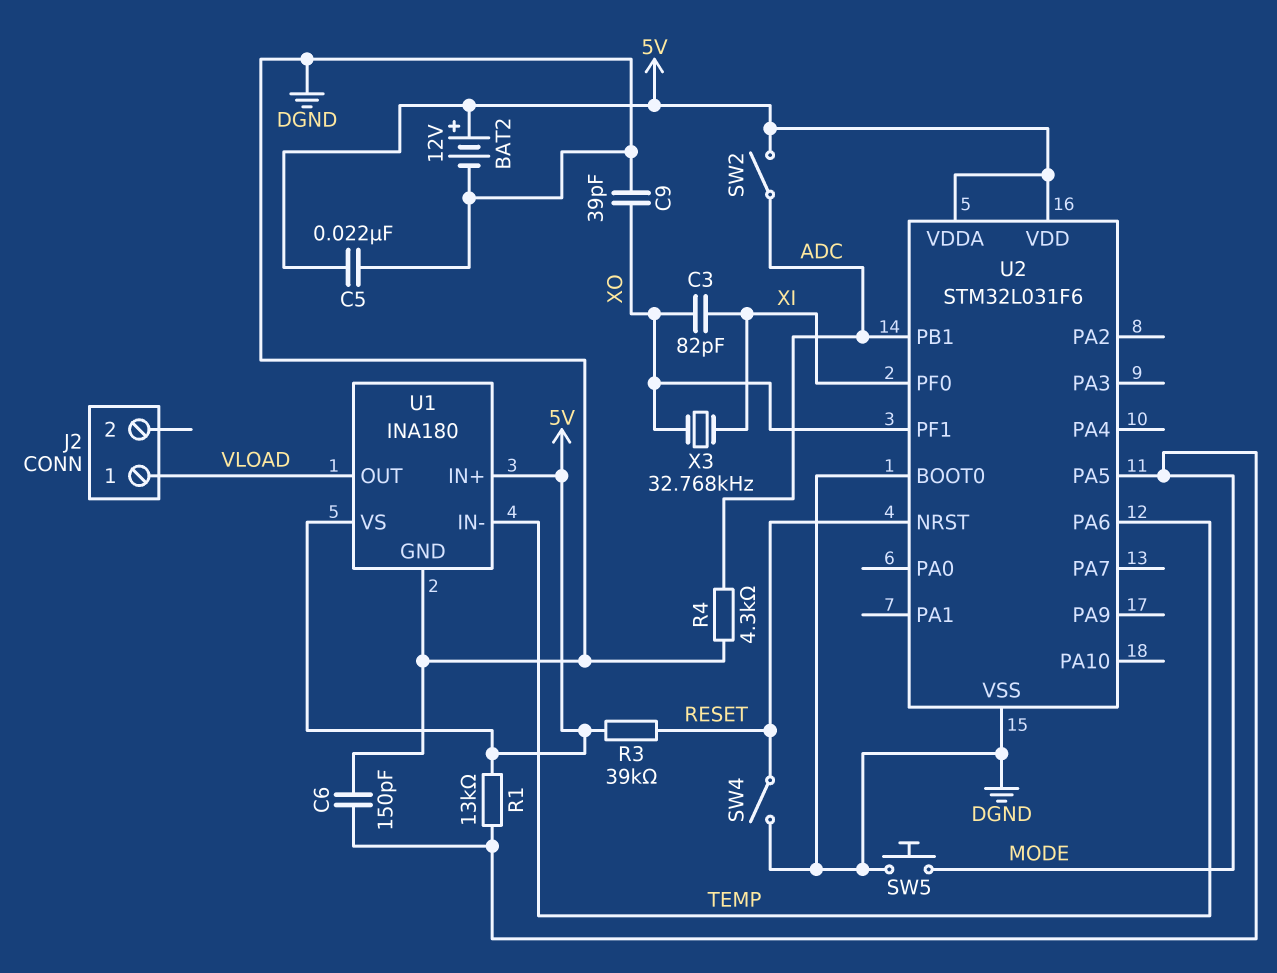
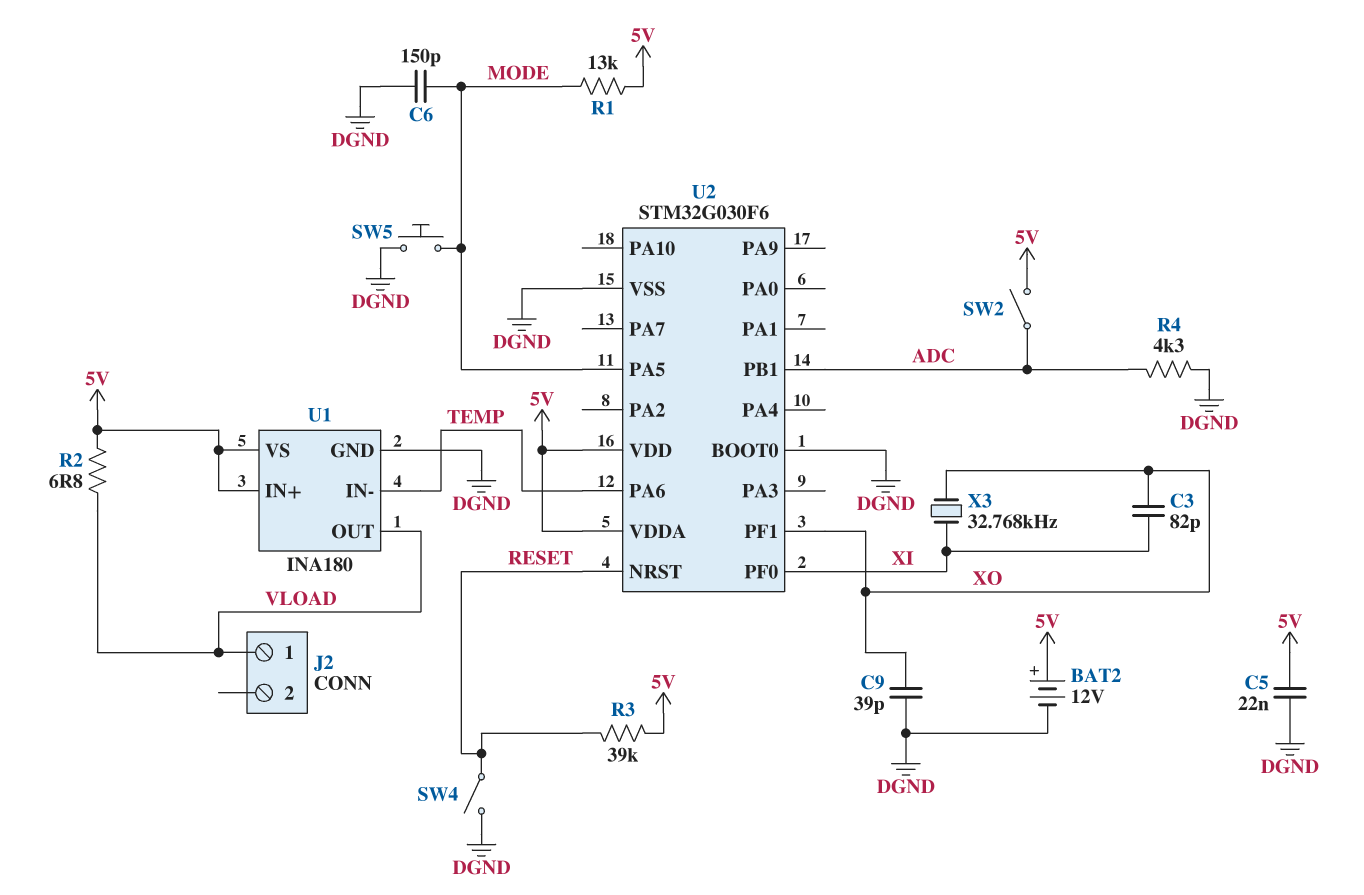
R2: none -> 6.8 (5V, VLOAD)
U2: STM32L031F6 -> STM32G030F6

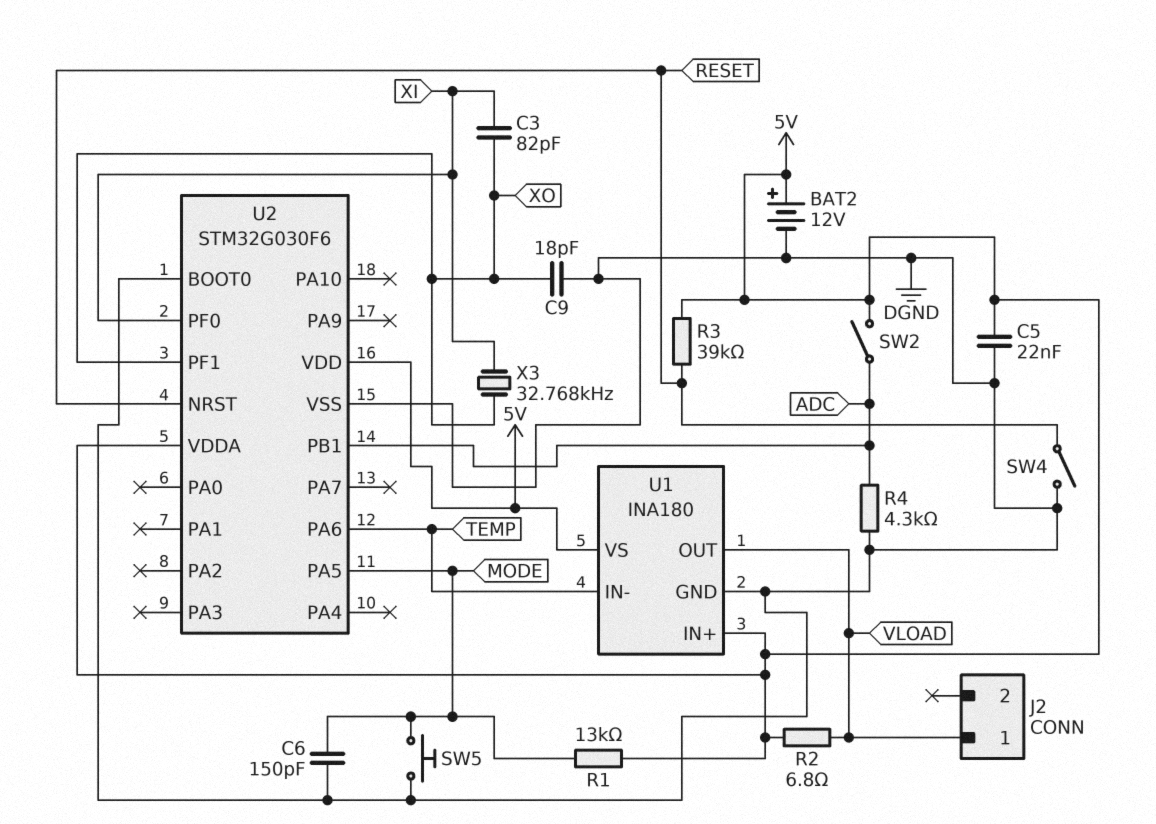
C9: 39pF (DGND, XO) -> 18pF (DGND, XO)

